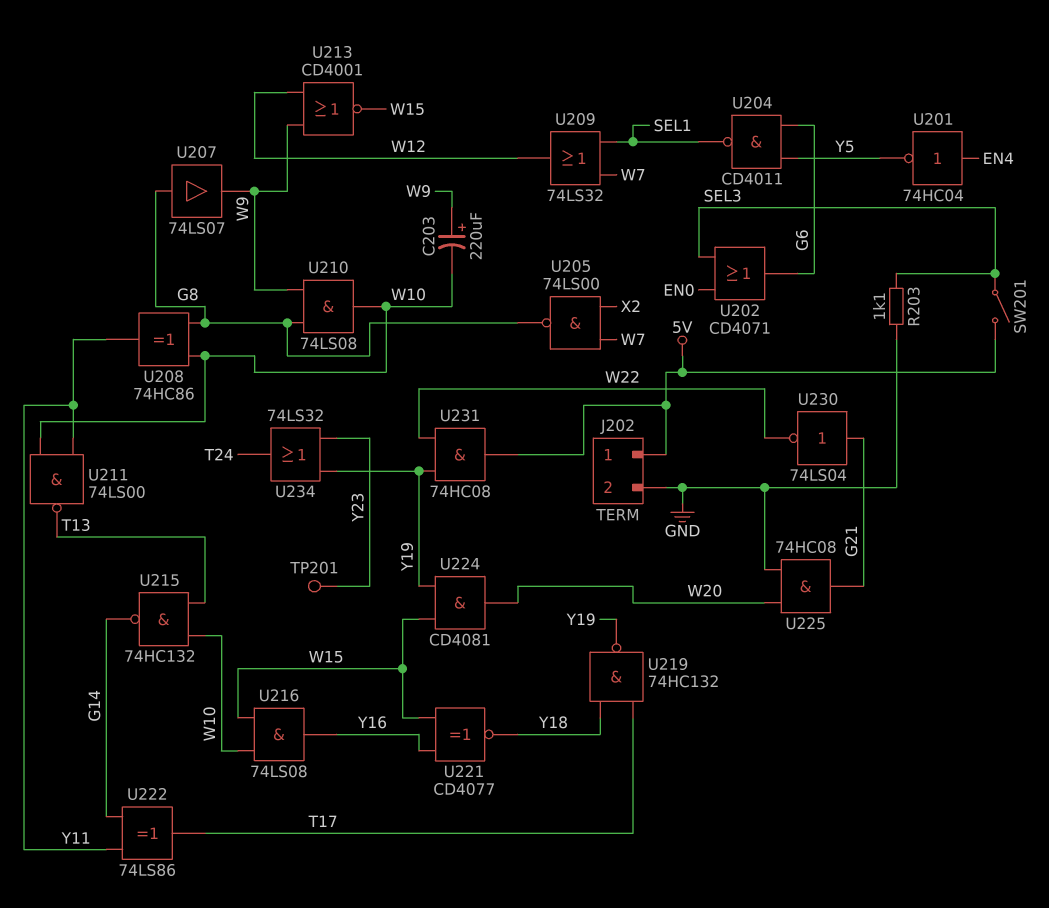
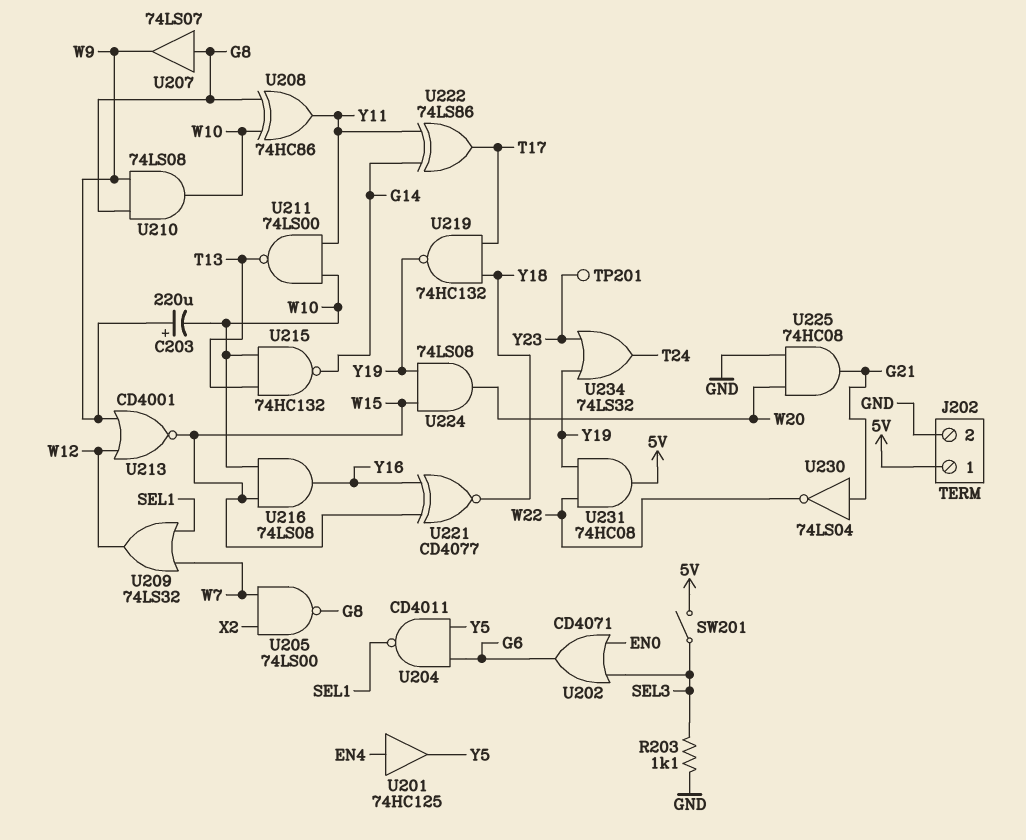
U201: NOT 74HC04 (in EN4, out Y5) -> buffer 74HC125 (in EN4, out Y5)
U224: AND CD4081 (in W15, in Y19, out W20) -> AND 74LS08 (in W15, in Y19, out W20)

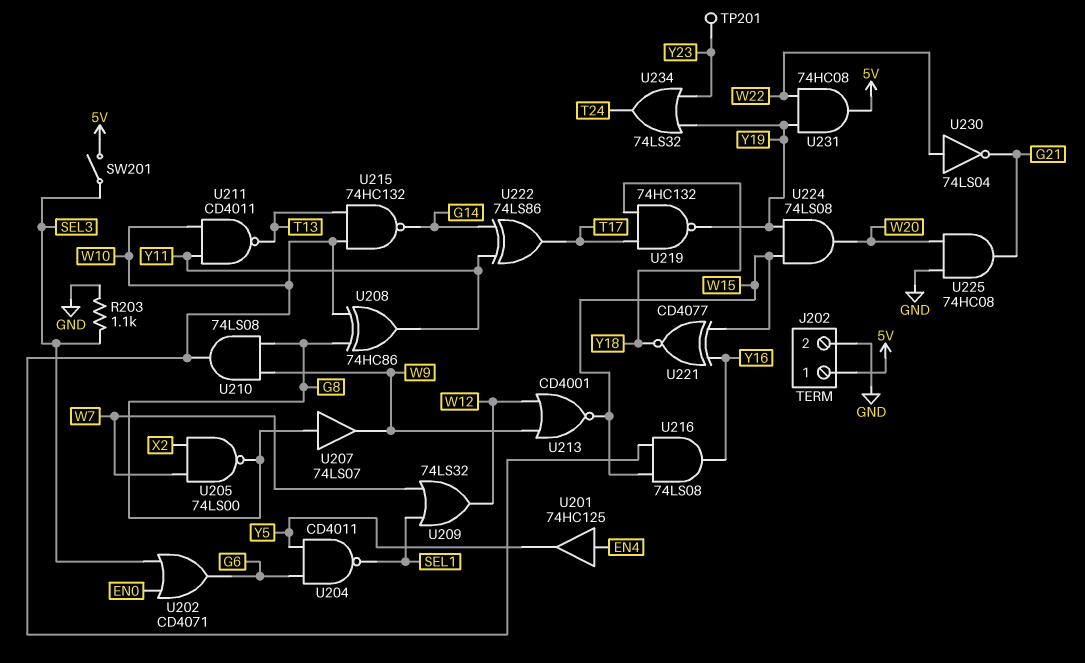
C203: 220uF (plus W9, minus W10) -> none
U211: NAND 74LS00 (in W10, in Y11, out T13) -> NAND CD4011 (in W10, in Y11, out T13)
U230: NOT 74LS04 (in G21, out W22) -> NOT 74LS04 (in W22, out G21)

